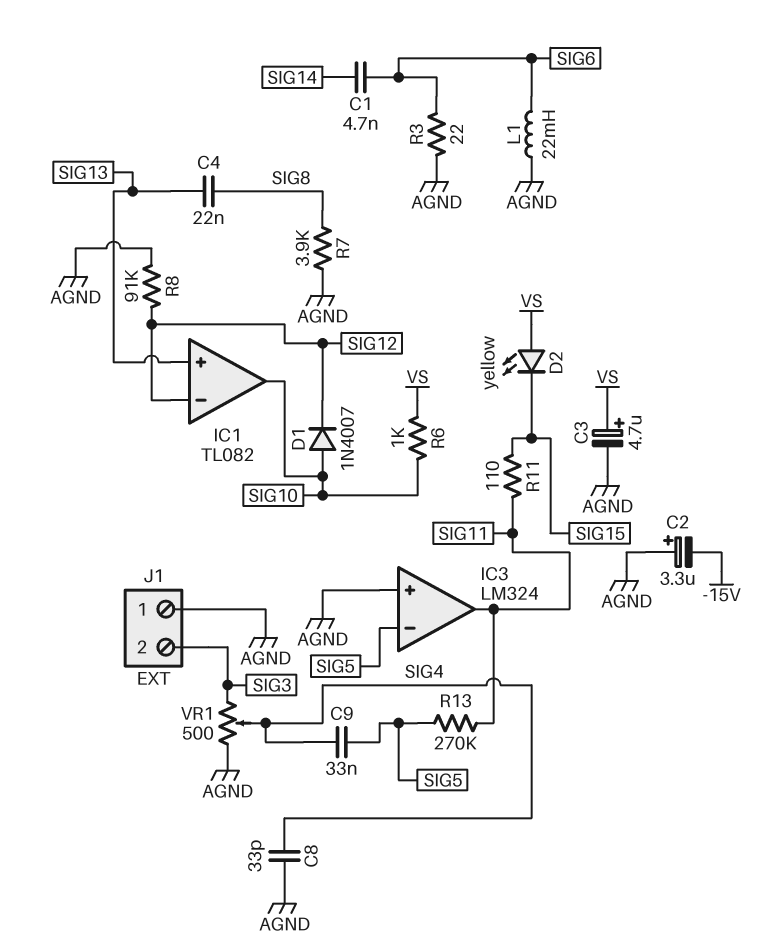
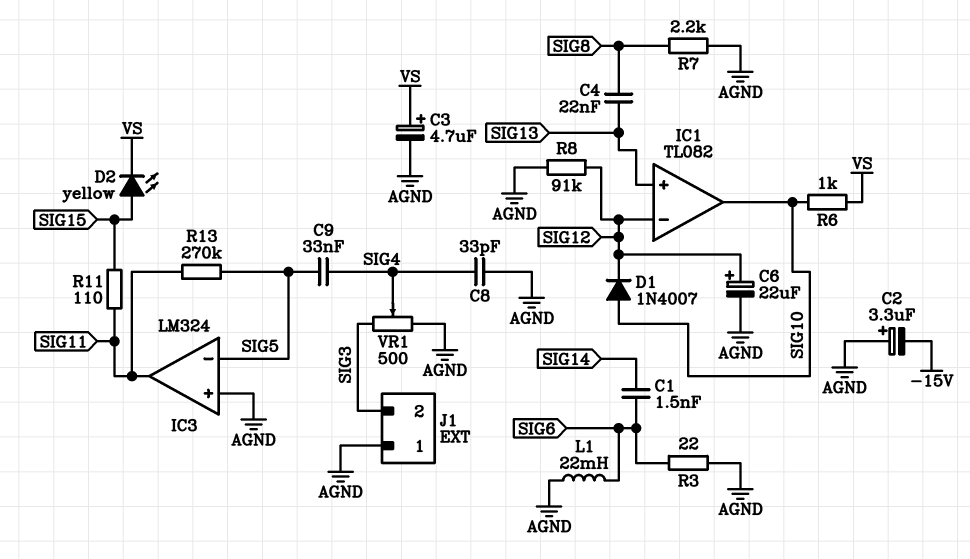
C1: 4.7nF (SIG6, SIG14) -> 1.5nF (SIG6, SIG14)
C6: none -> 22uF (plus SIG12, minus AGND)
D2: LED yellow (A VS, K SIG15) -> LED yellow (A SIG15, K VS)
R7: 3.9k (AGND, SIG8) -> 2.2k (AGND, SIG8)

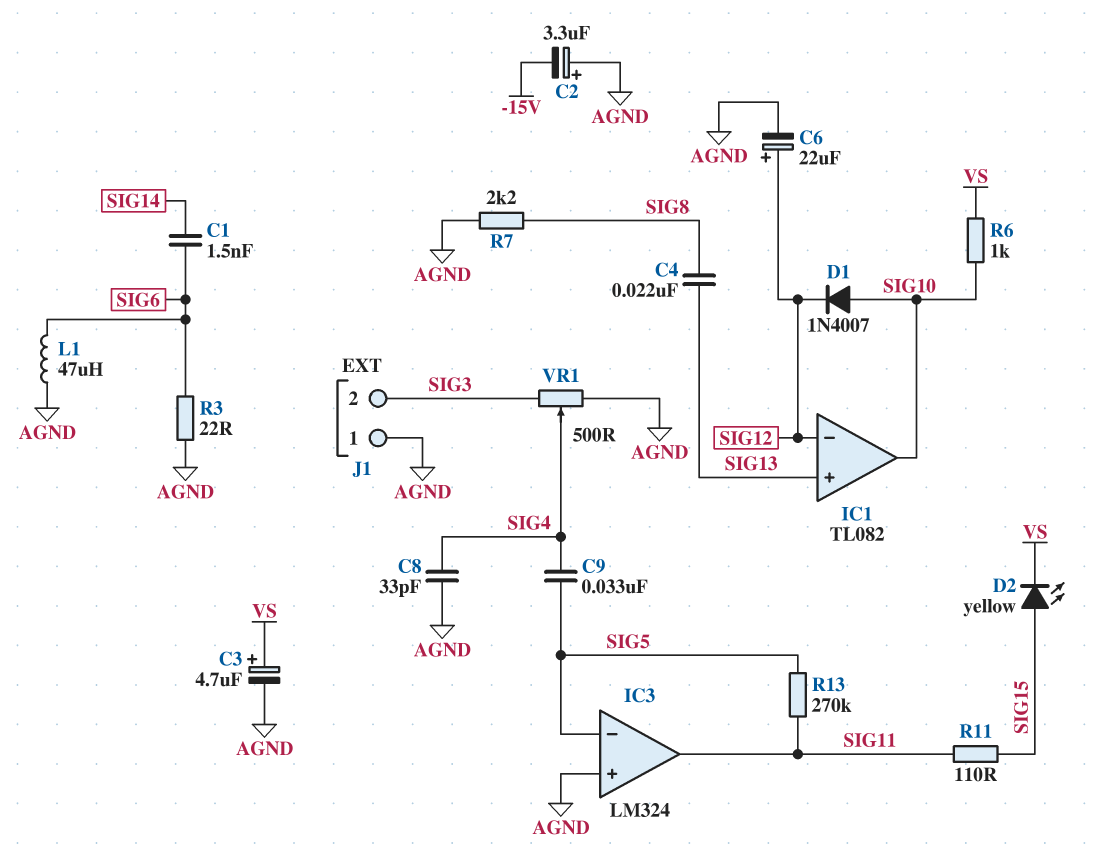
L1: 22mH (AGND, SIG6) -> 47uH (AGND, SIG6)
R8: 91k (AGND, SIG12) -> none

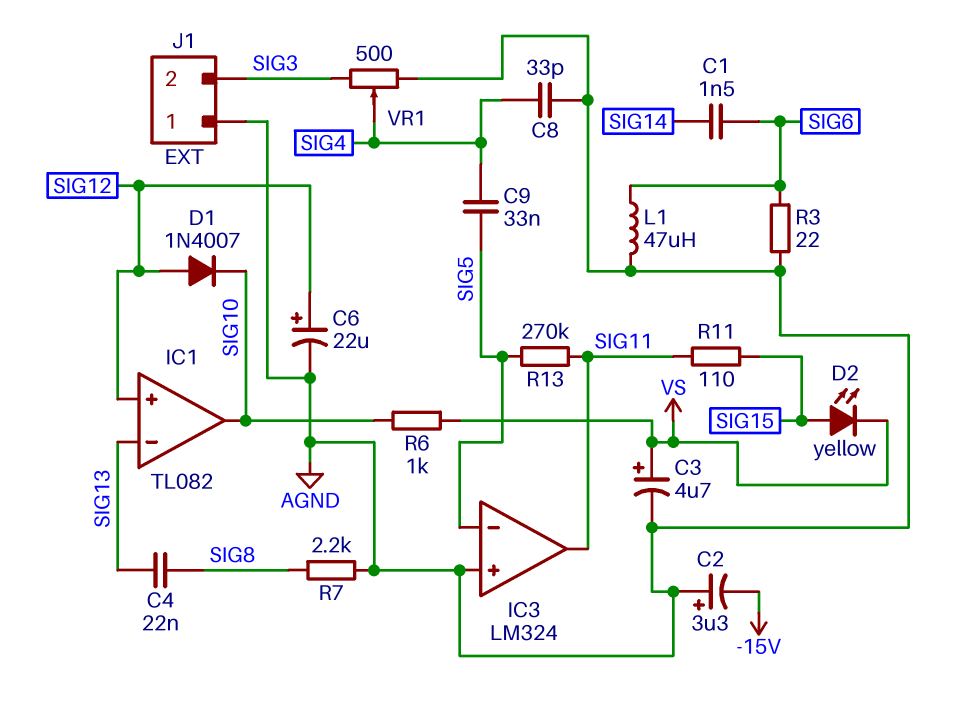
D1: diode 1N4007 (A SIG10, K SIG12) -> diode 1N4007 (A SIG12, K SIG10)
IC1 pin in+: SIG13 -> SIG12
IC1 pin in-: SIG12 -> SIG13

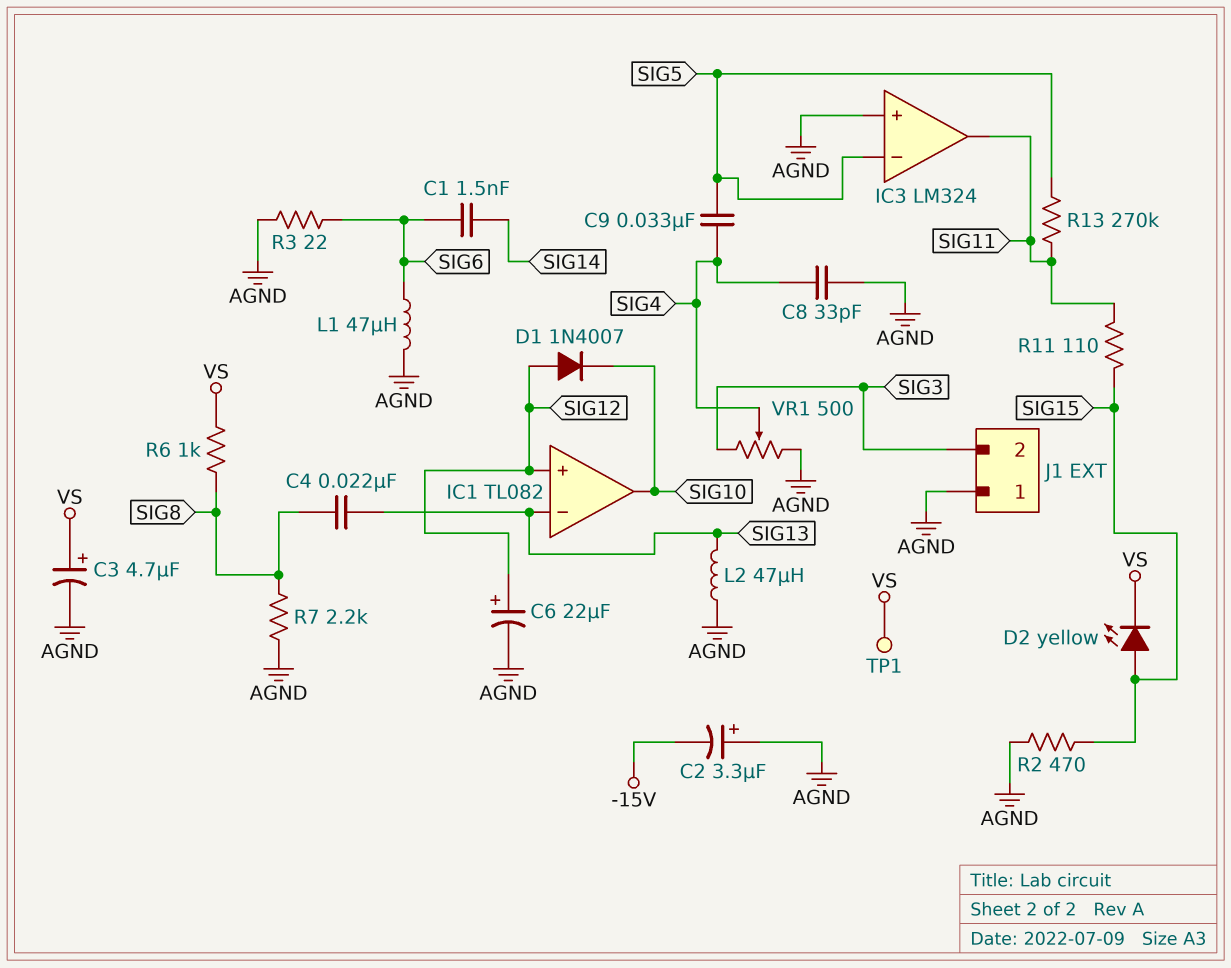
L2: none -> 47uH (AGND, SIG13)
R2: none -> 470 (AGND, SIG15)
R6: 1k (SIG10, VS) -> 1k (SIG8, VS)
TP1: none -> test point (VS)

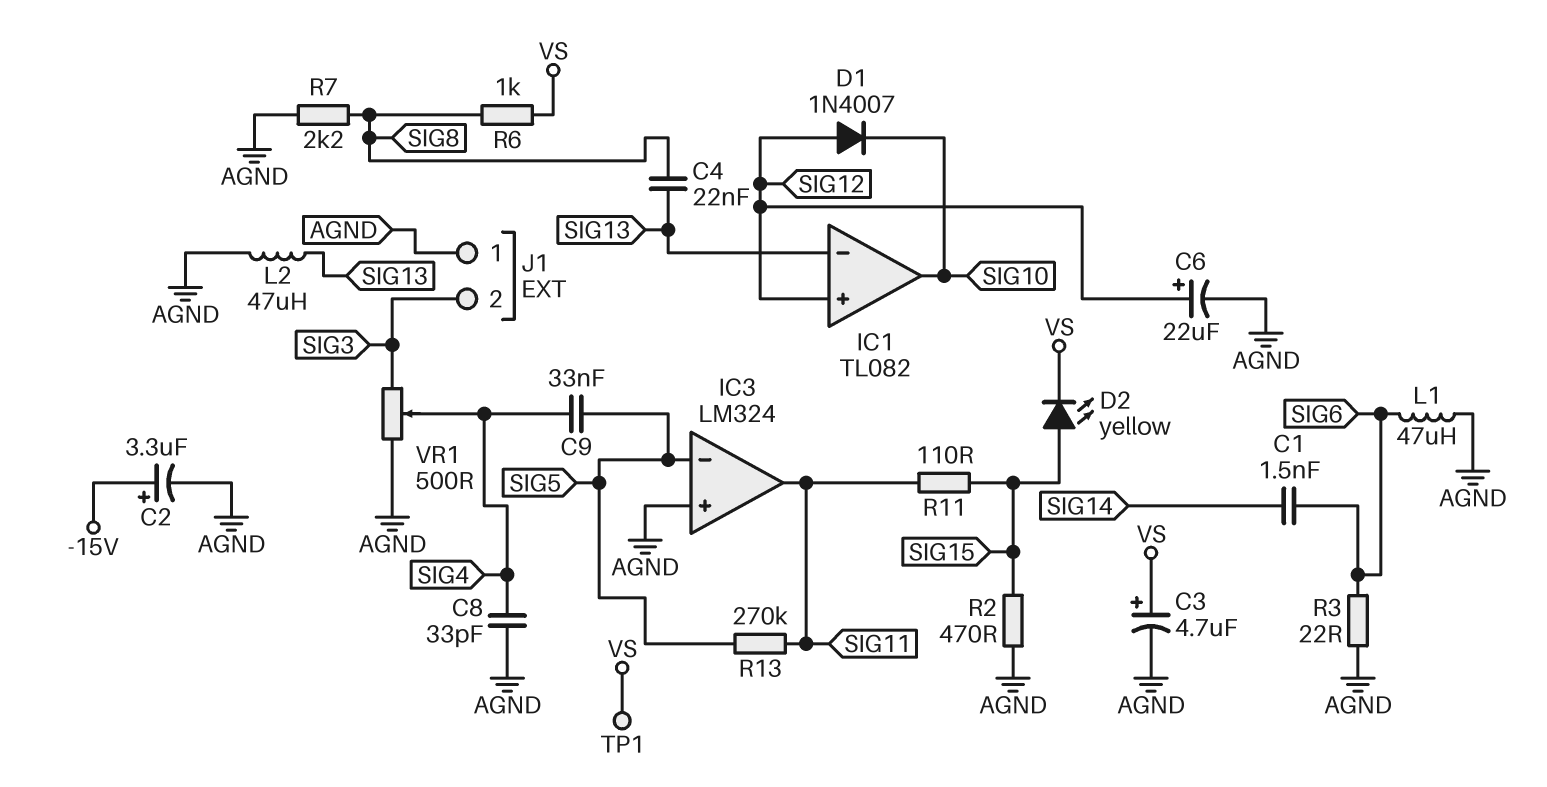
C2: 3.3uF (plus AGND, minus -15V) -> 3.3uF (plus -15V, minus AGND)

